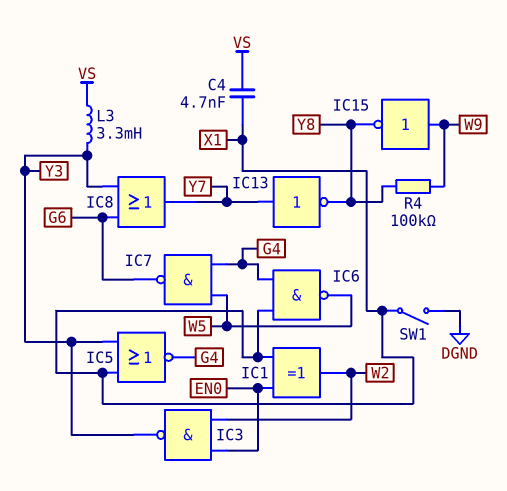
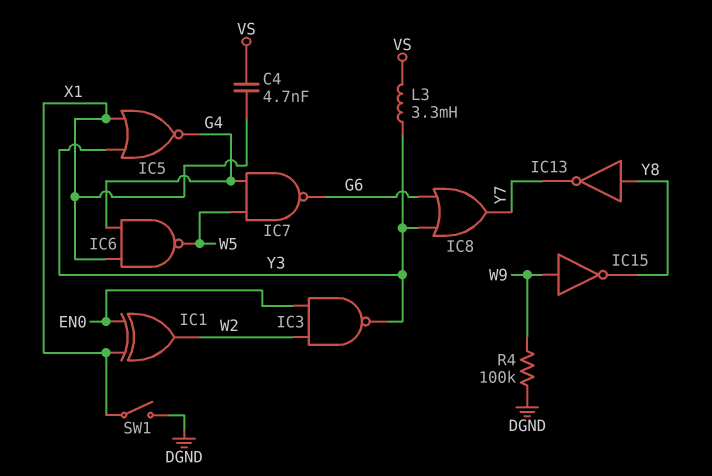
IC13: NOT (in Y7, out Y8) -> NOT (in Y8, out Y7)
R4: 100k (W9, Y8) -> 100k (DGND, W9)

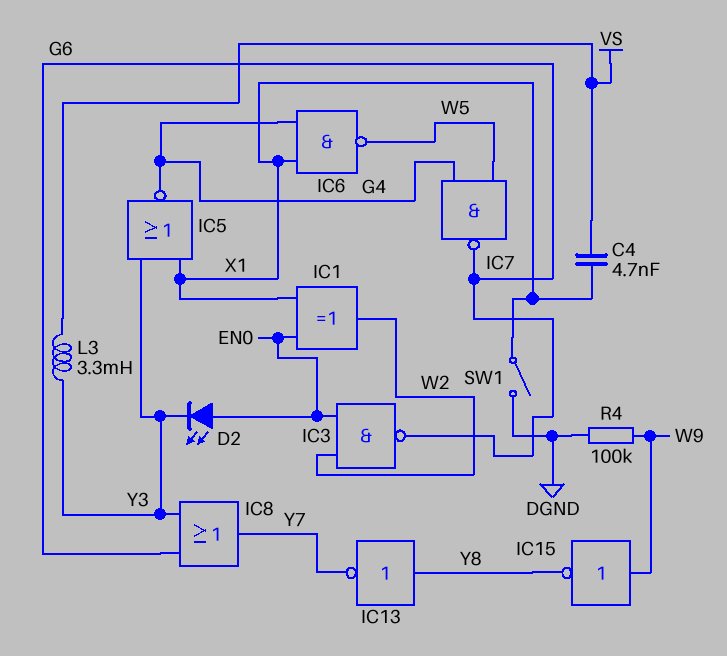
D2: none -> LED (A EN0, K Y3)
IC3: NAND (in EN0, in W2, out Y3) -> NAND (in EN0, in W2, out G6)

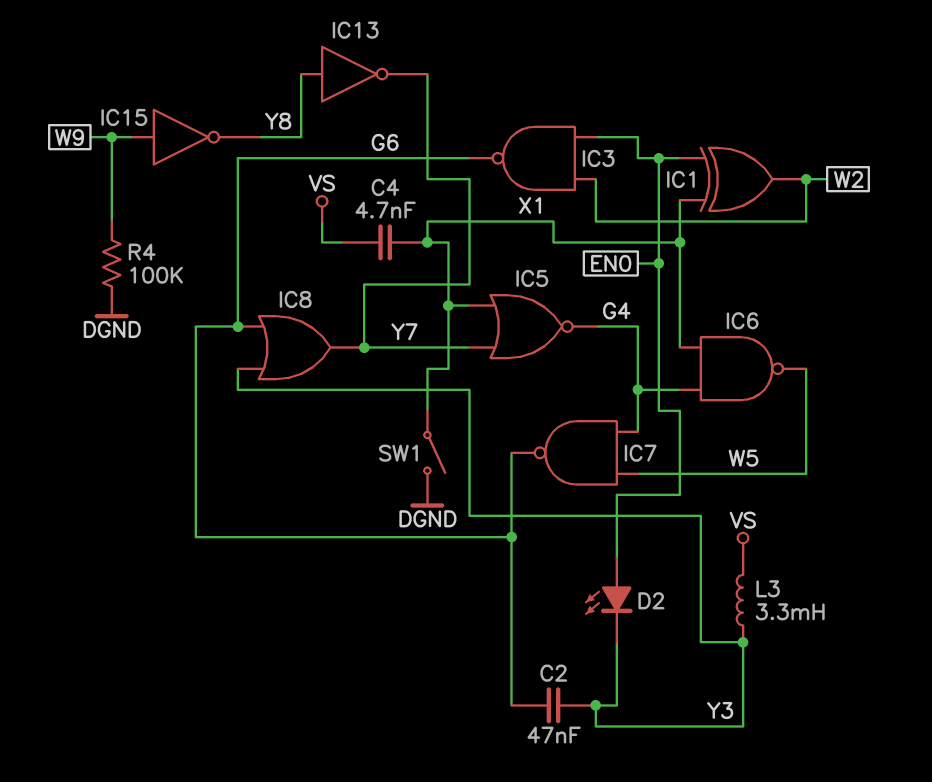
C2: none -> 47nF (G6, Y3)
IC5: NOR (in X1, in Y3, out G4) -> NOR (in X1, in Y7, out G4)

